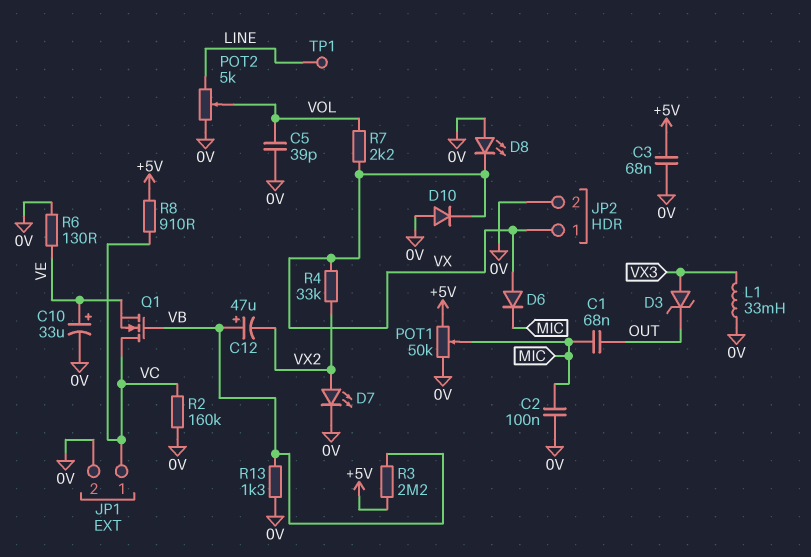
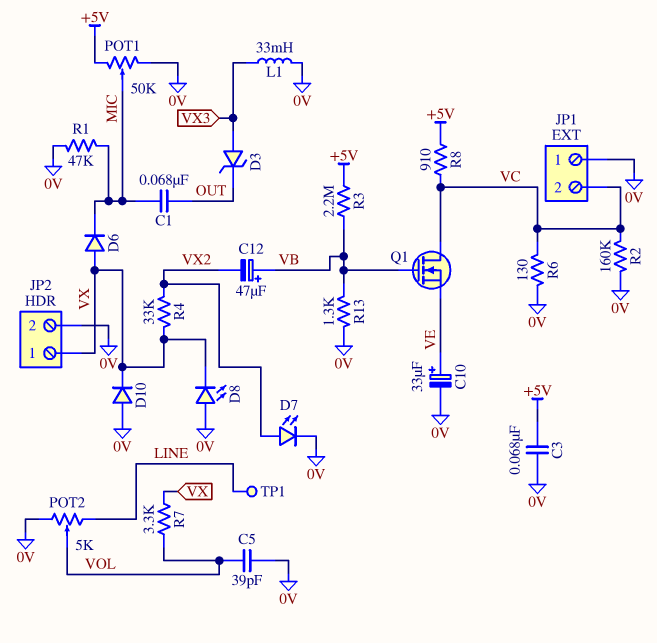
C2: 100nF (0V, MIC) -> none
JP1 pin 1: VC -> 0V
JP1 pin 2: 0V -> VC
R1: none -> 47k (0V, MIC)
R6: 130 (0V, VE) -> 130 (0V, VC)
R7: 2.2k (VOL, VX) -> 3.3k (VOL, VX)

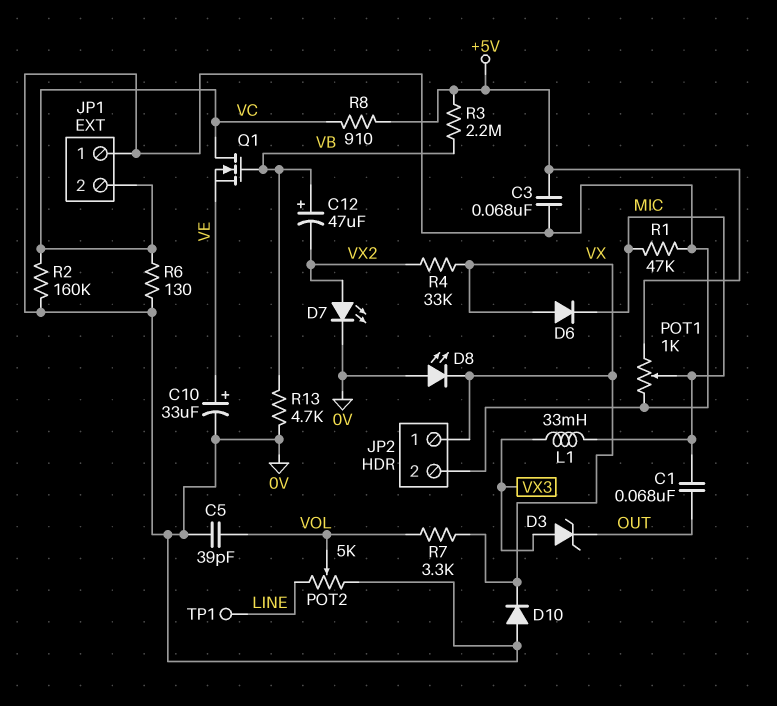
L1: 33mH (0V, VX3) -> 33mH (MIC, VX3)
POT1: 50k (+5V, 0V, wiper MIC) -> 1k (+5V, 0V, wiper MIC)
R13: 1.3k (0V, VB) -> 4.7k (0V, VB)

